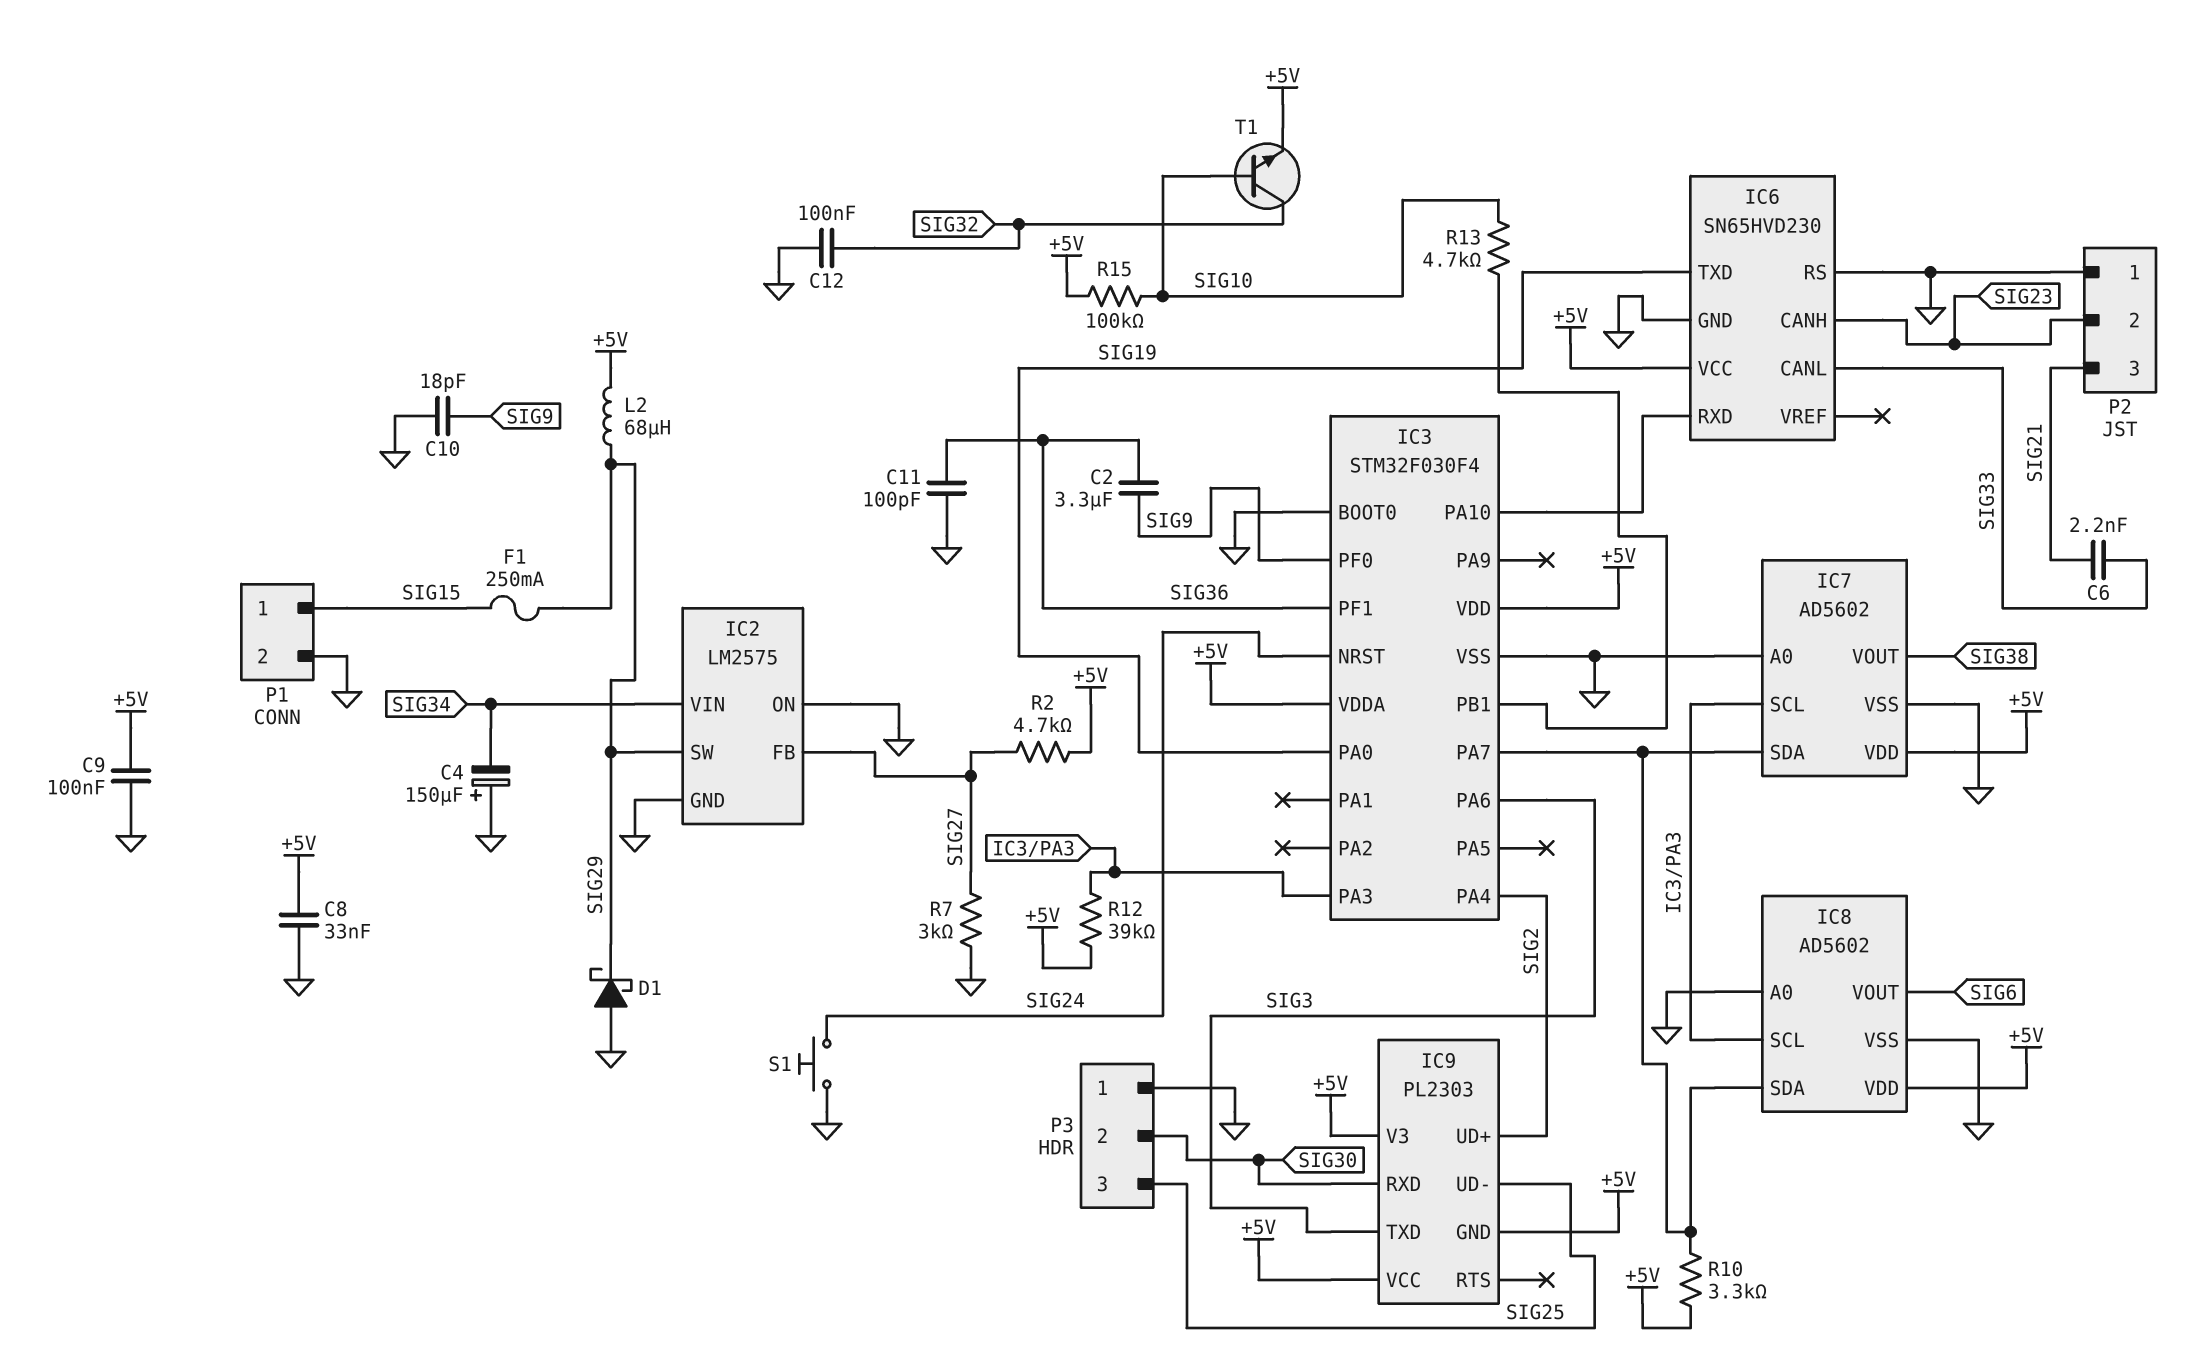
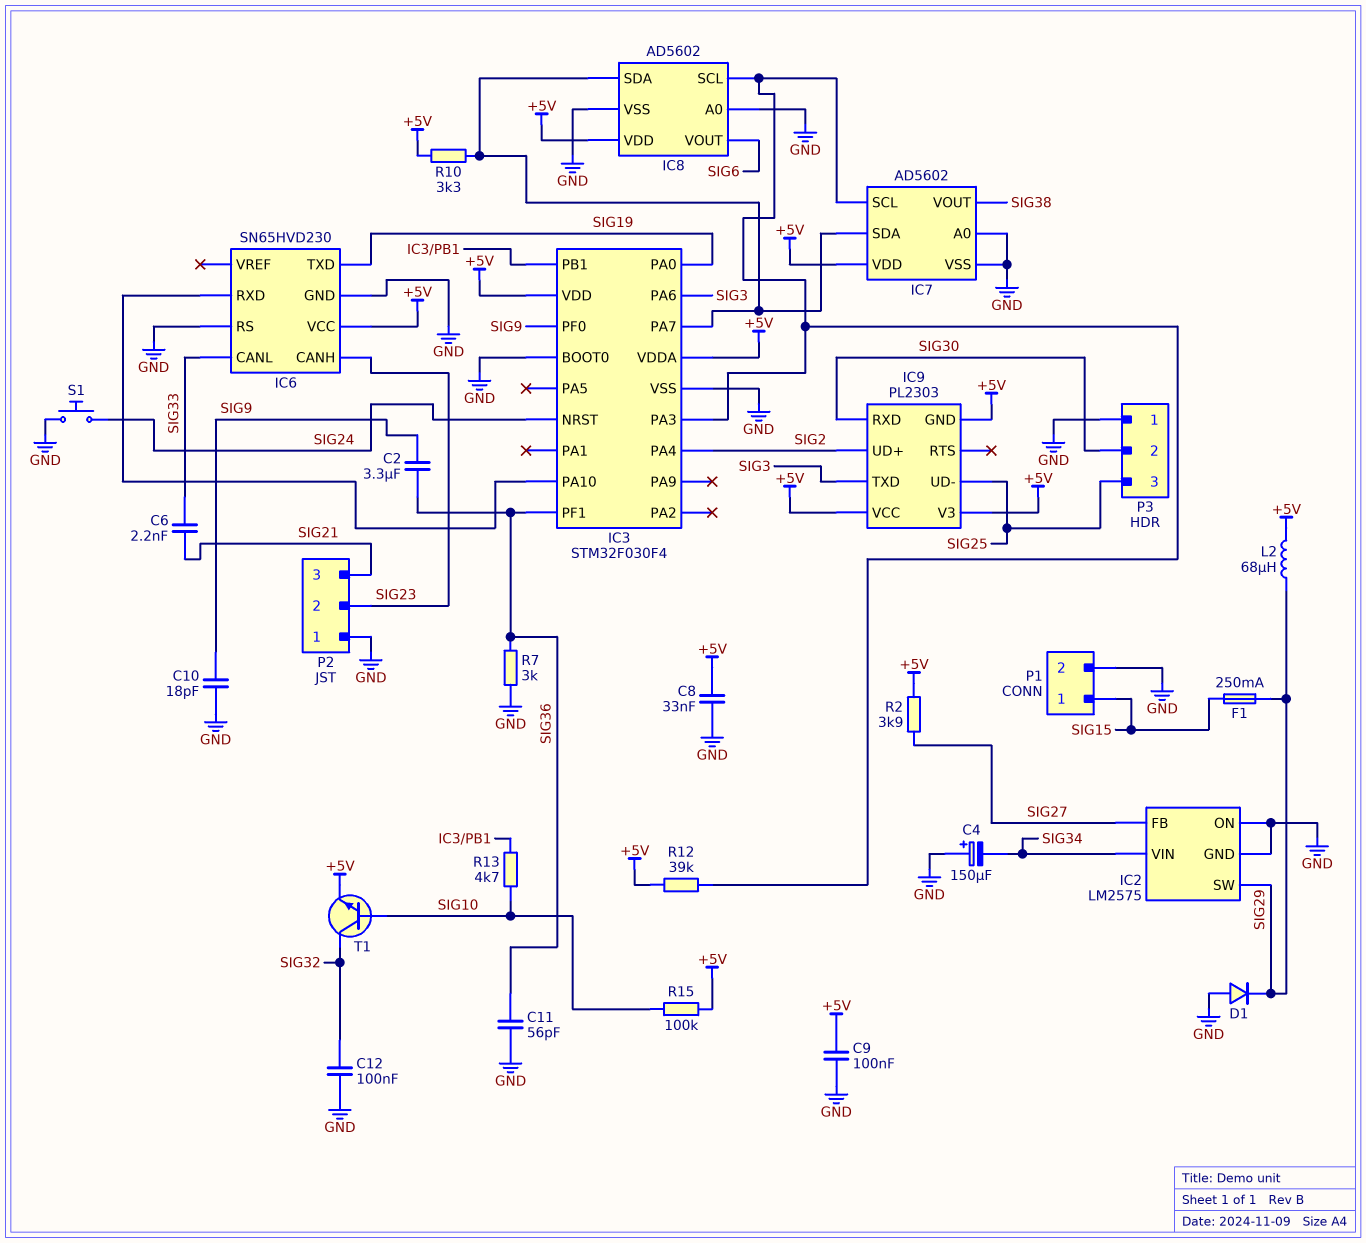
C11: 100pF (GND, SIG36) -> 56pF (GND, SIG36)
D1: schottky (A GND, K SIG29) -> diode (A GND, K SIG29)
R2: 4.7k (+5V, SIG27) -> 3.9k (+5V, SIG27)
R7: 3k (GND, SIG27) -> 3k (GND, SIG36)

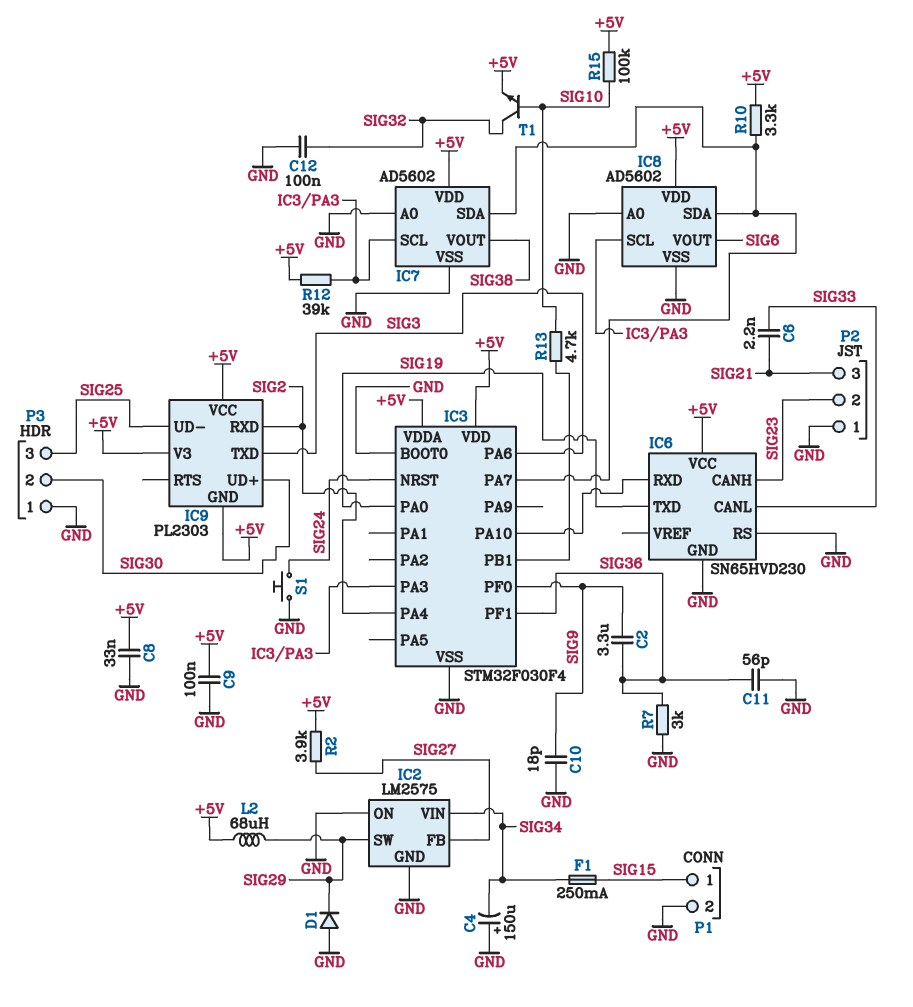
F1: 250mA (SIG15, SIG29) -> 250mA (SIG15, SIG34)
IC9 pin RXD: SIG30 -> SIG2
IC9 pin UD+: SIG2 -> SIG30

